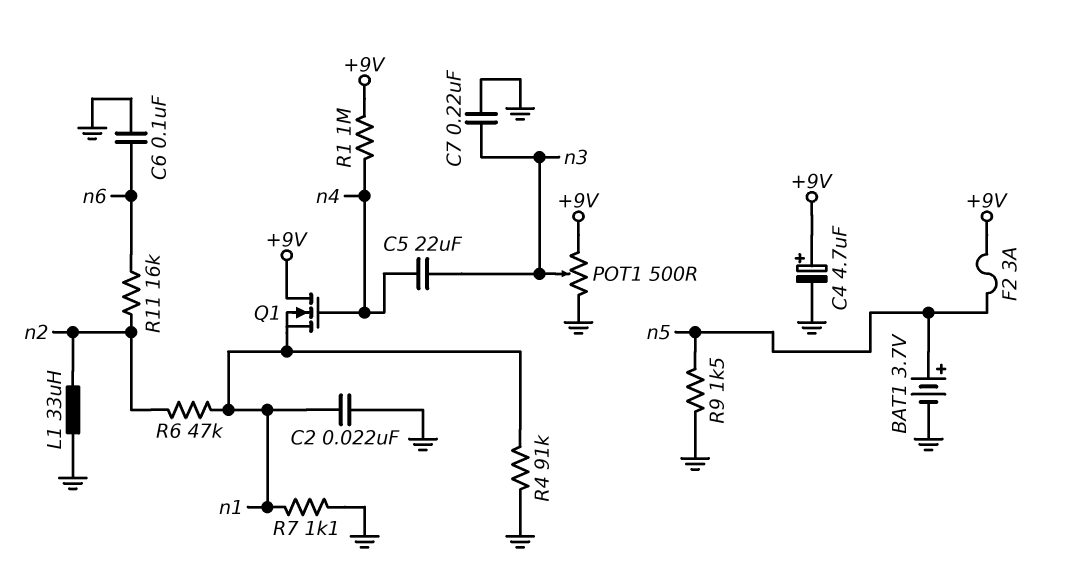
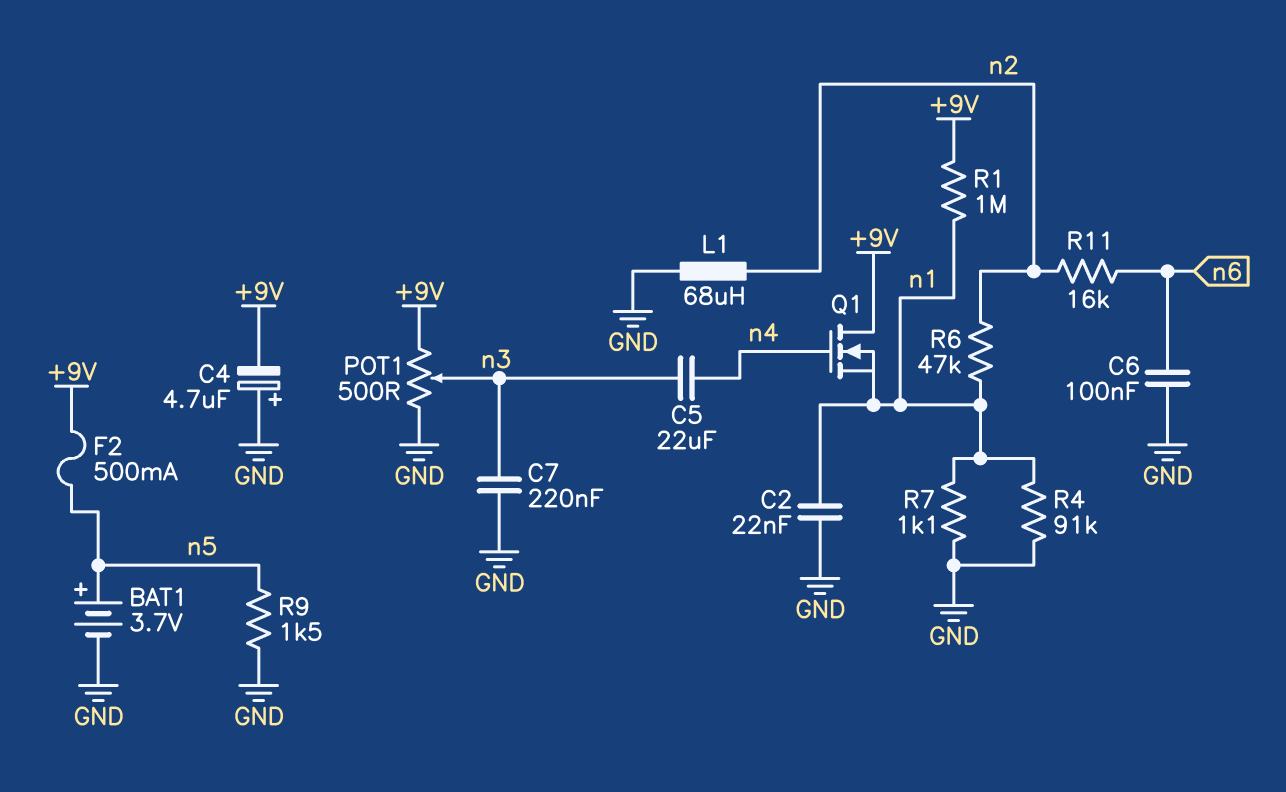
C4: 4.7uF (plus +9V, minus GND) -> 4.7uF (plus GND, minus +9V)
F2: 3A (+9V, n5) -> 500mA (+9V, n5)
L1: 33uH (GND, n2) -> 68uH (GND, n2)
R1: 1M (+9V, n4) -> 1M (+9V, n1)

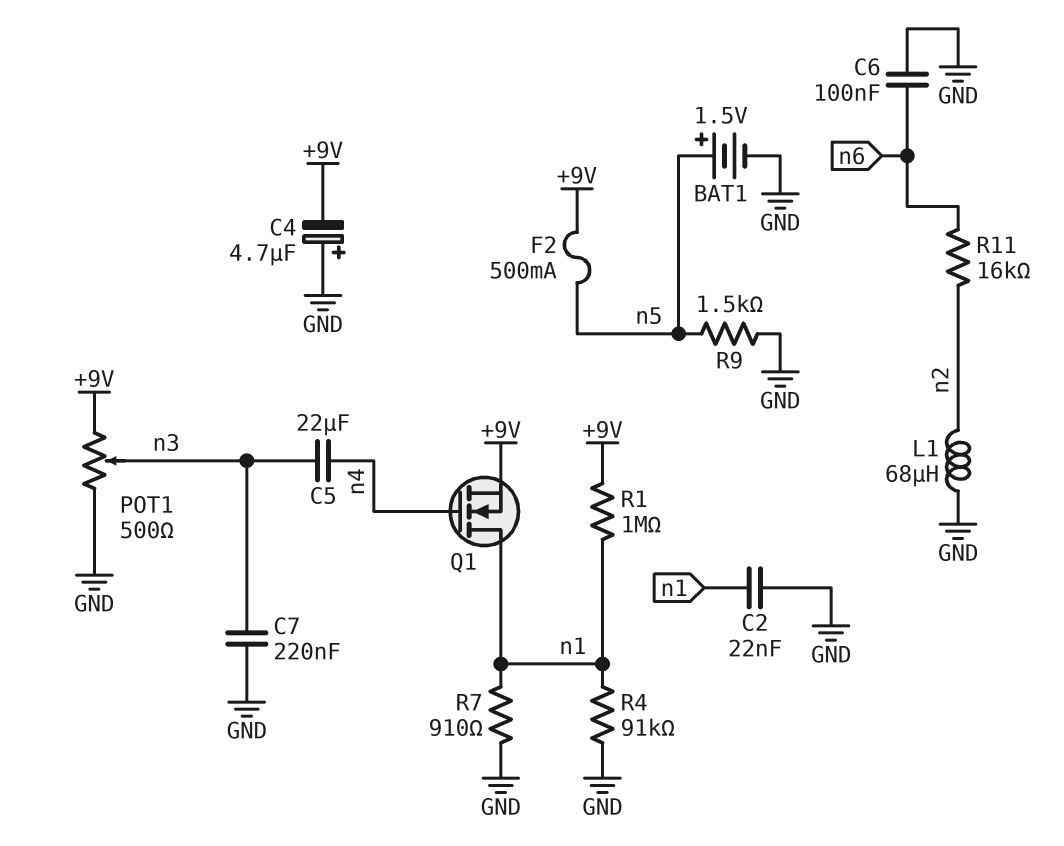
BAT1: 3.7V (plus n5, minus GND) -> 1.5V (plus n5, minus GND)
Q1: NMOS (G n4, D +9V, S n1) -> NMOS (G n4, D n1, S +9V)
R6: 47k (n1, n2) -> none
R7: 1.1k (GND, n1) -> 910 (GND, n1)

